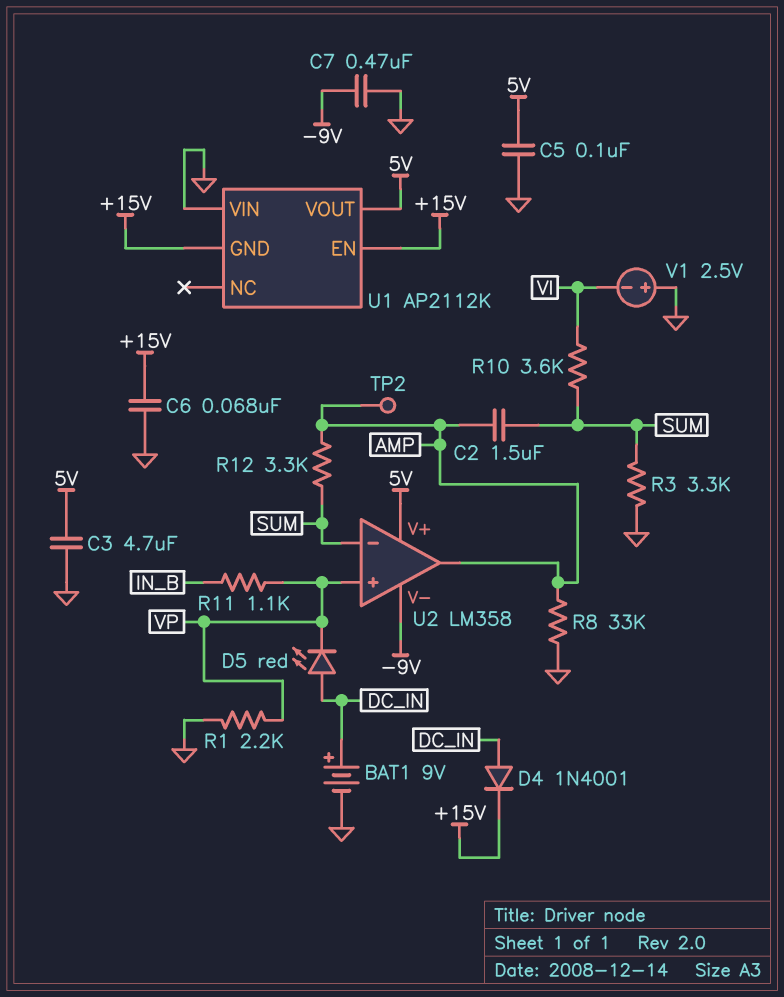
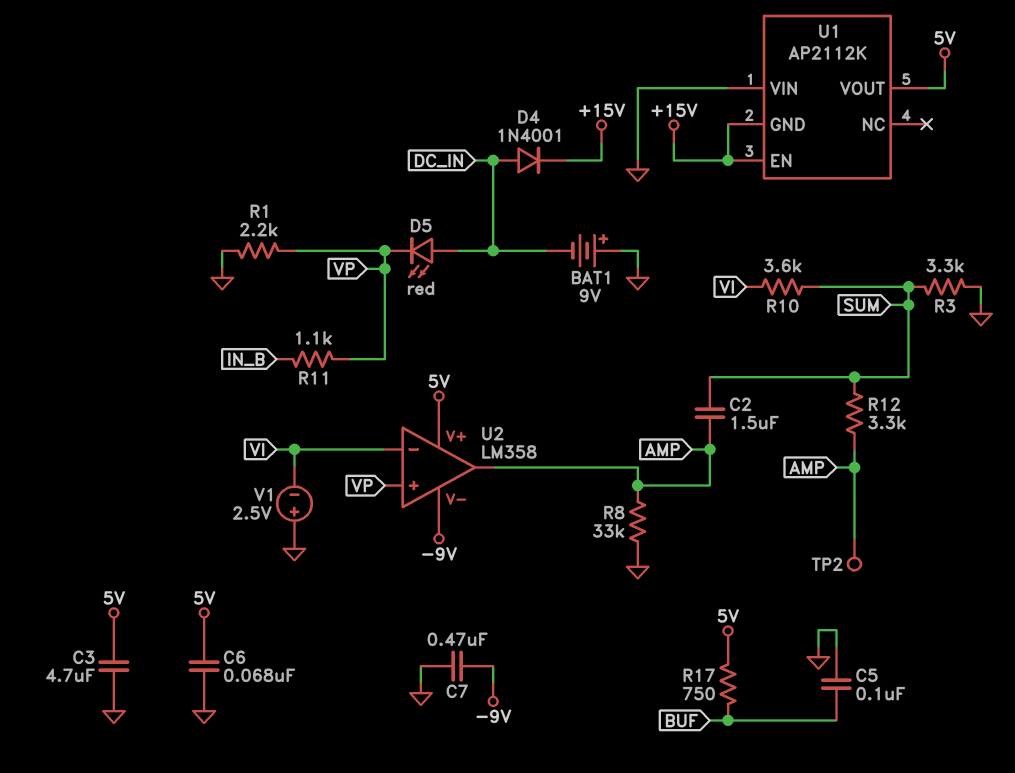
BAT1: 9V (plus DC_IN, minus GND) -> 9V (plus GND, minus DC_IN)
C5: 100nF (5V, GND) -> 100nF (BUF, GND)
C6: 68nF (+15V, GND) -> 68nF (5V, GND)
R17: none -> 750 (5V, BUF)
U2 pin in-: SUM -> VI

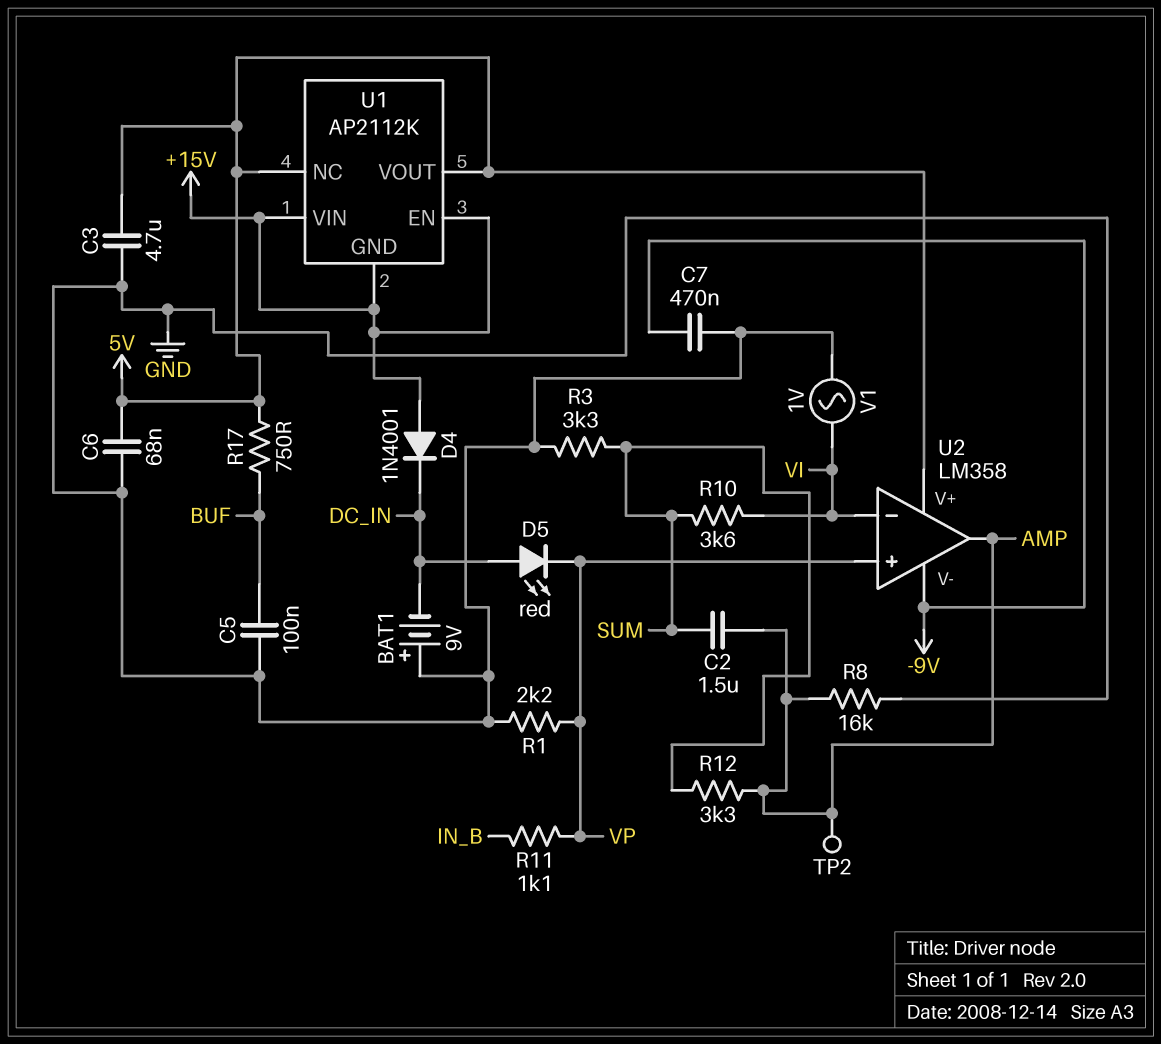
D4: diode 1N4001 (A DC_IN, K +15V) -> diode 1N4001 (A +15V, K DC_IN)
R8: 33k (AMP, GND) -> 16k (AMP, GND)
U1 pin NC: none -> 5V
U1 pin VIN: GND -> +15V
V1: 2.5V (plus GND, minus VI) -> AC 1V (GND, VI)

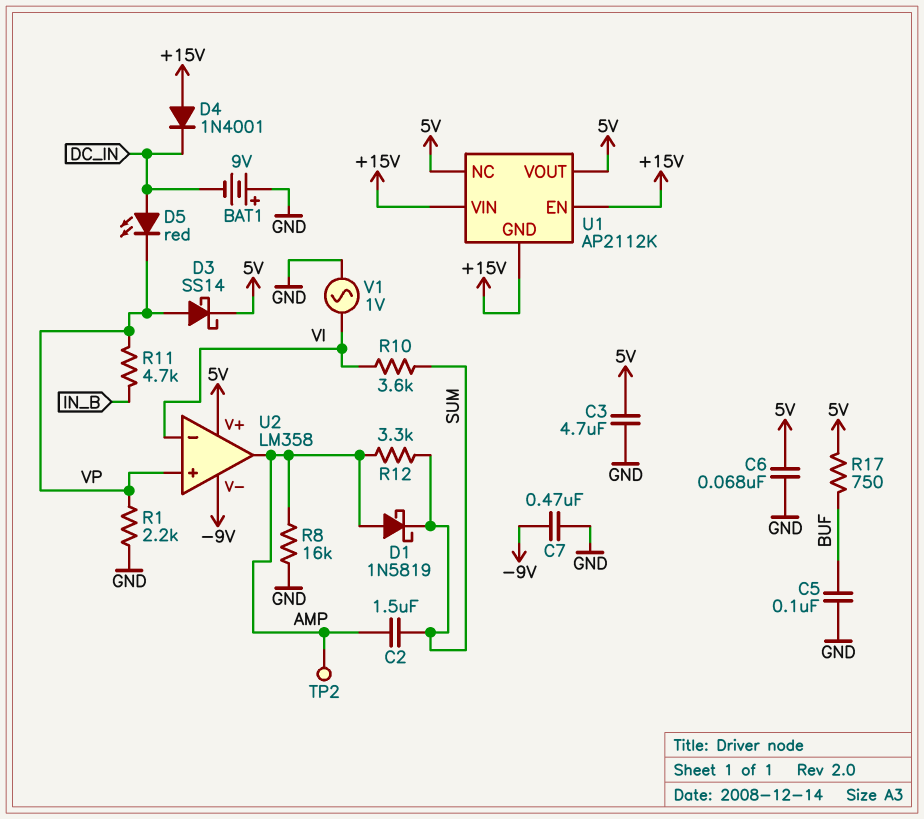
D1: none -> schottky 1N5819 (A AMP, K SUM)
D3: none -> schottky SS14 (A VP, K 5V)
R3: 3.3k (GND, SUM) -> none
R11: 1.1k (IN_B, VP) -> 4.7k (IN_B, VP)

